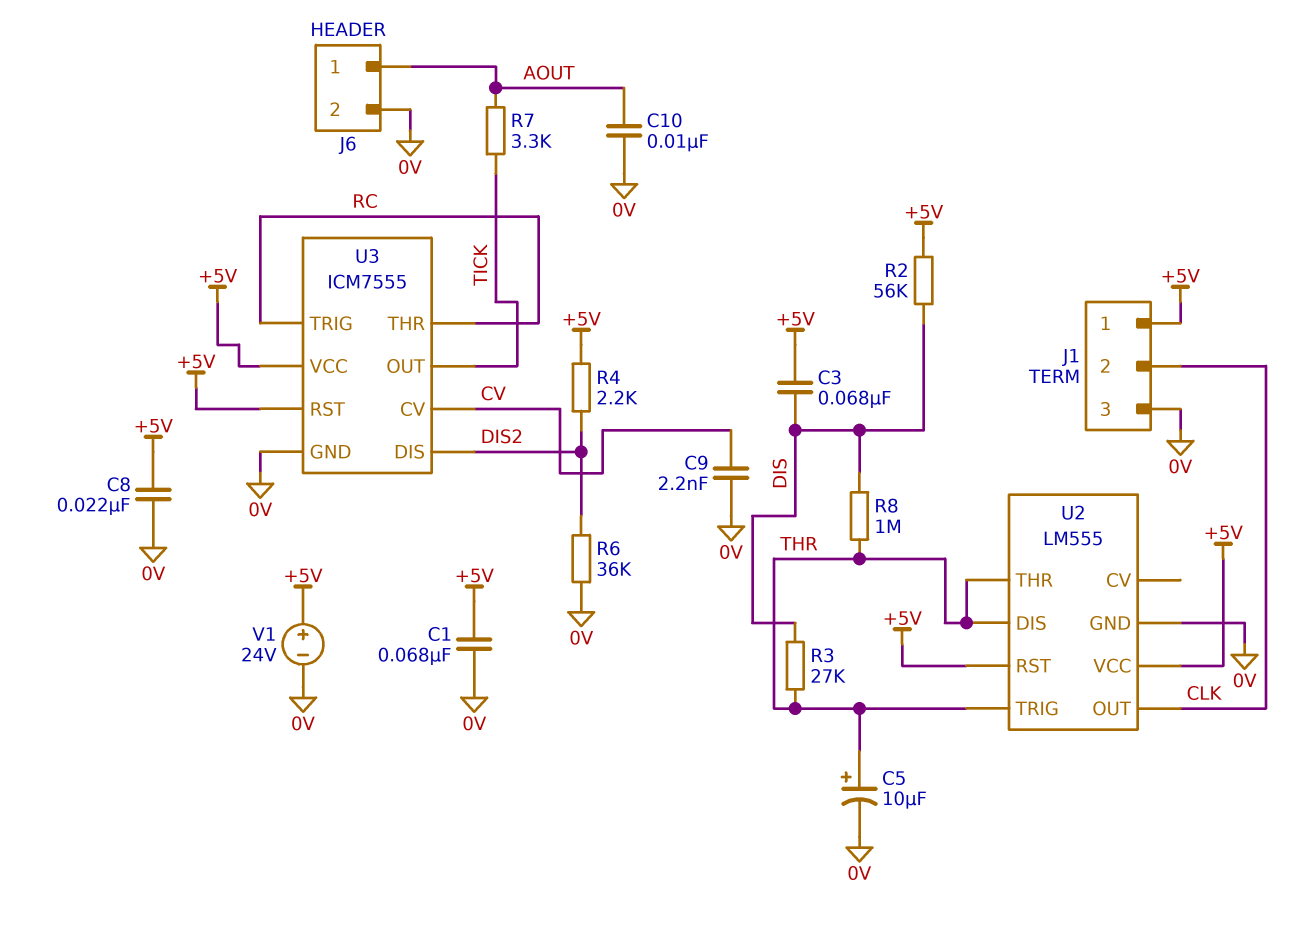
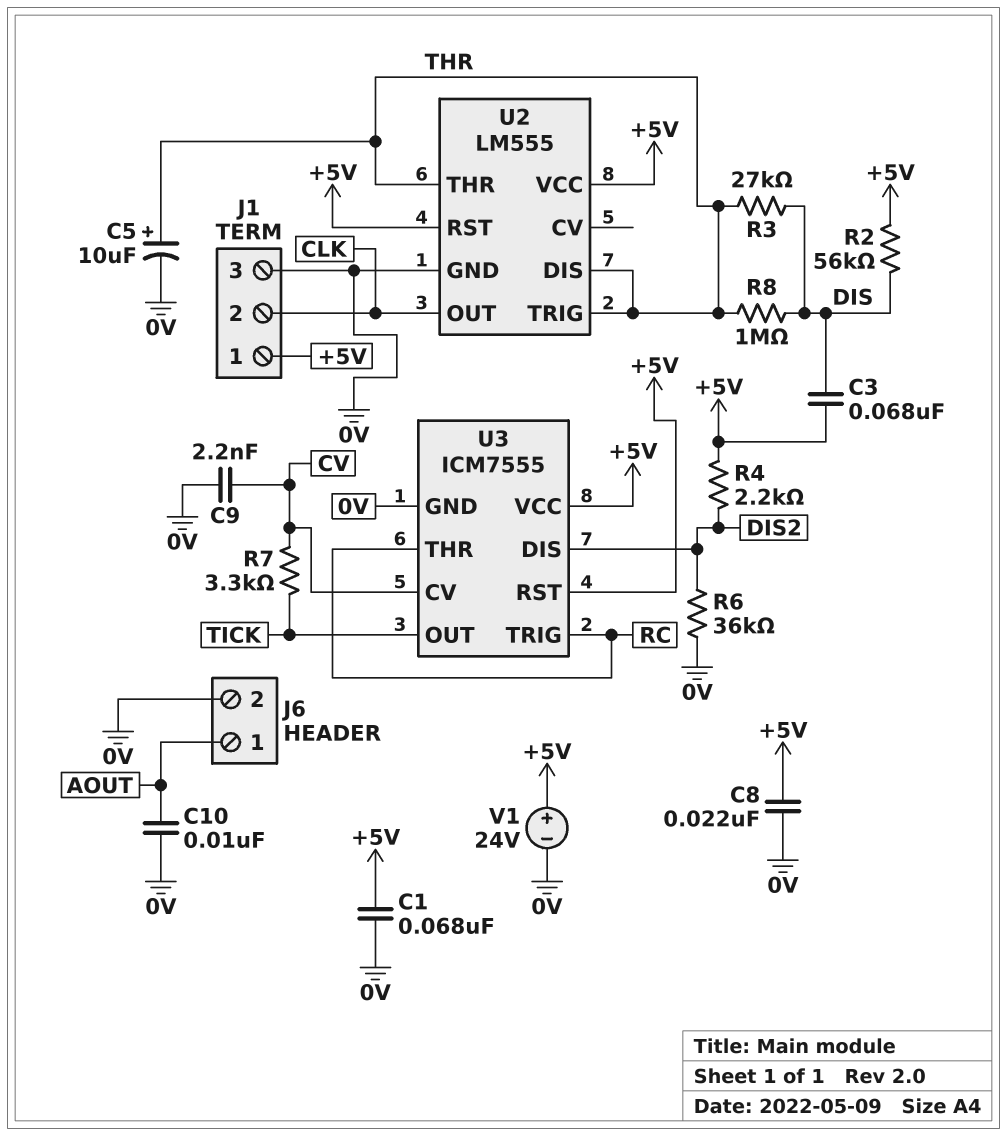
R7: 3.3k (AOUT, TICK) -> 3.3k (CV, TICK)

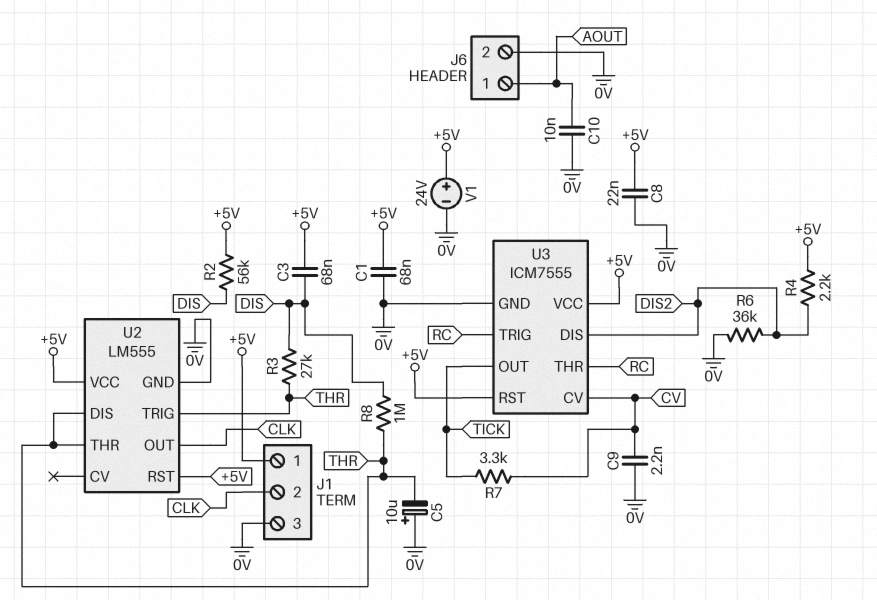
C5: 10uF (plus THR, minus 0V) -> 10uF (plus 0V, minus THR)

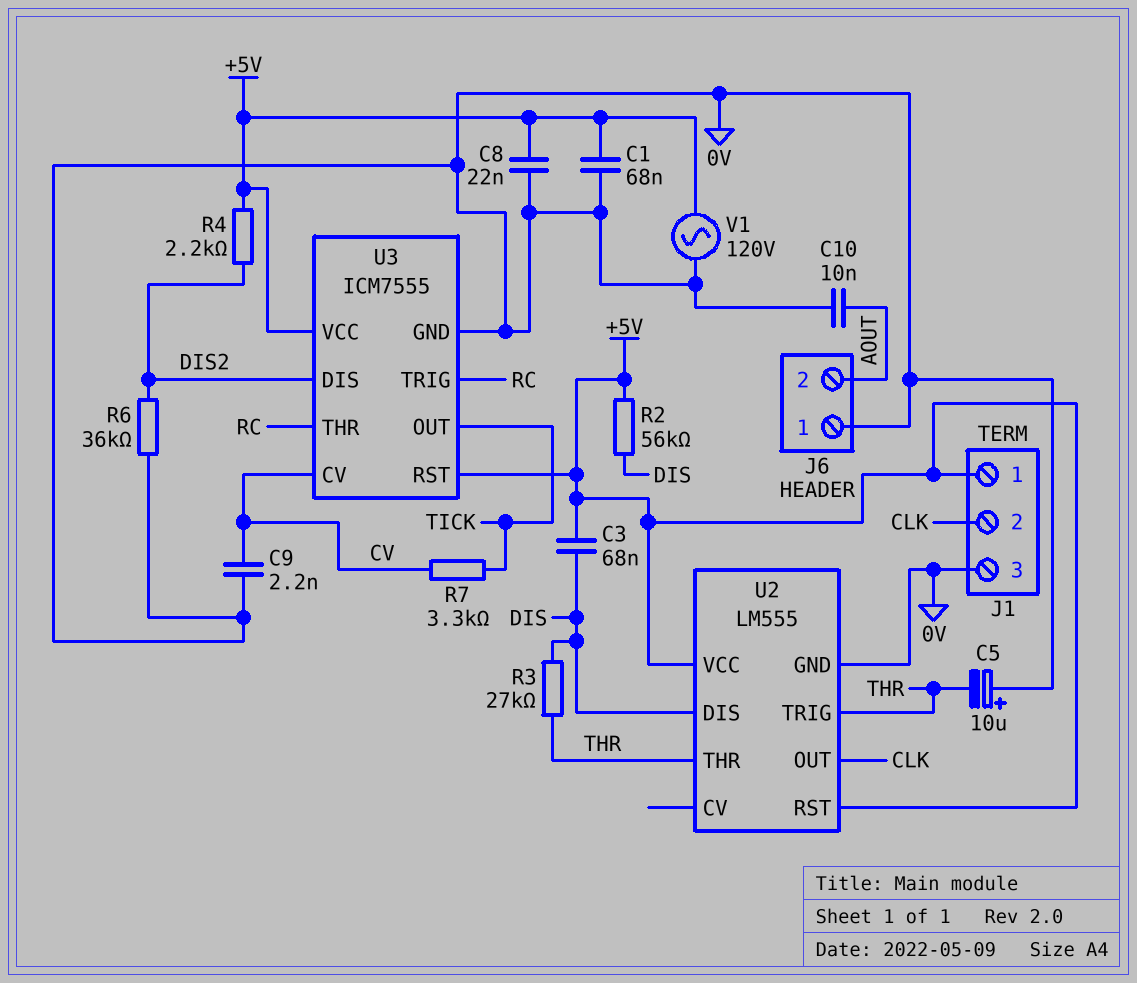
J6 pin 1: AOUT -> 0V
J6 pin 2: 0V -> AOUT
R8: 1M (DIS, THR) -> none
U2 pin DIS: THR -> DIS
V1: 24V (plus +5V, minus 0V) -> AC 120V (+5V, 0V)

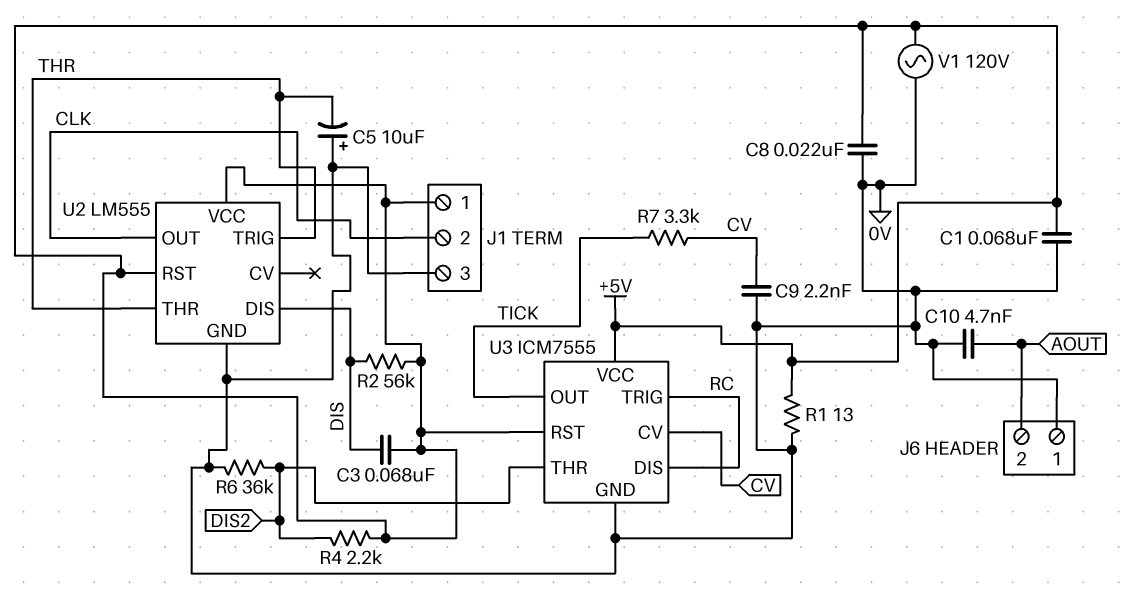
C10: 10nF (0V, AOUT) -> 4.7nF (0V, AOUT)
R1: none -> 13 (+5V, 0V)
R3: 27k (DIS, THR) -> none
U3 pin DIS: DIS2 -> RC
U3 pin THR: RC -> DIS2

